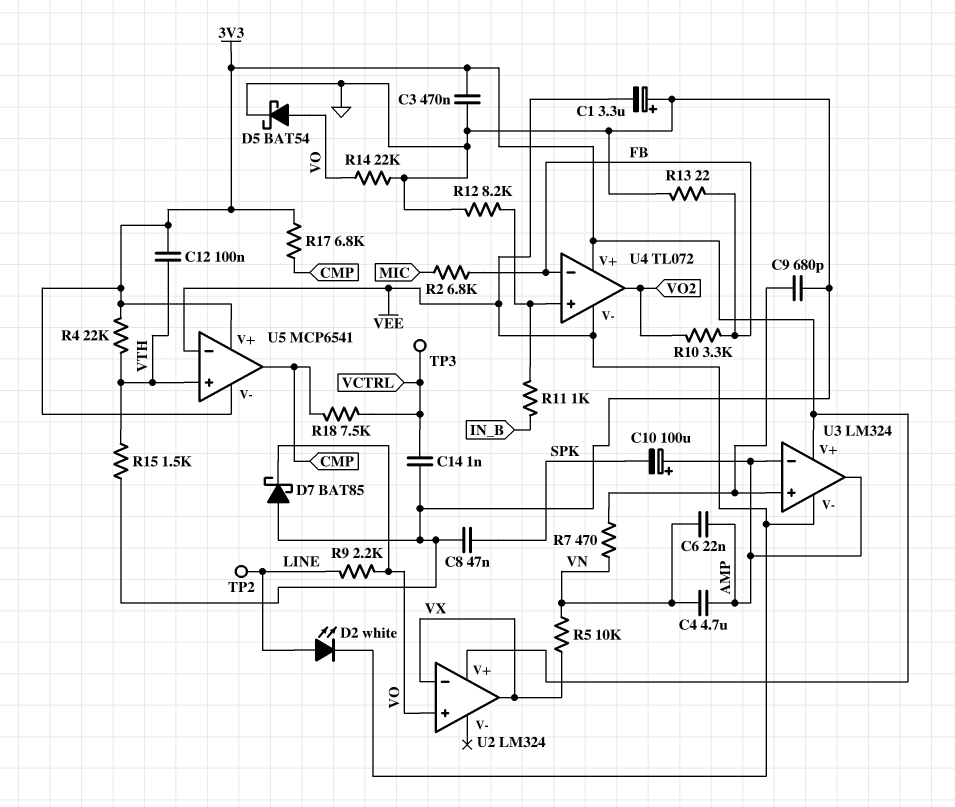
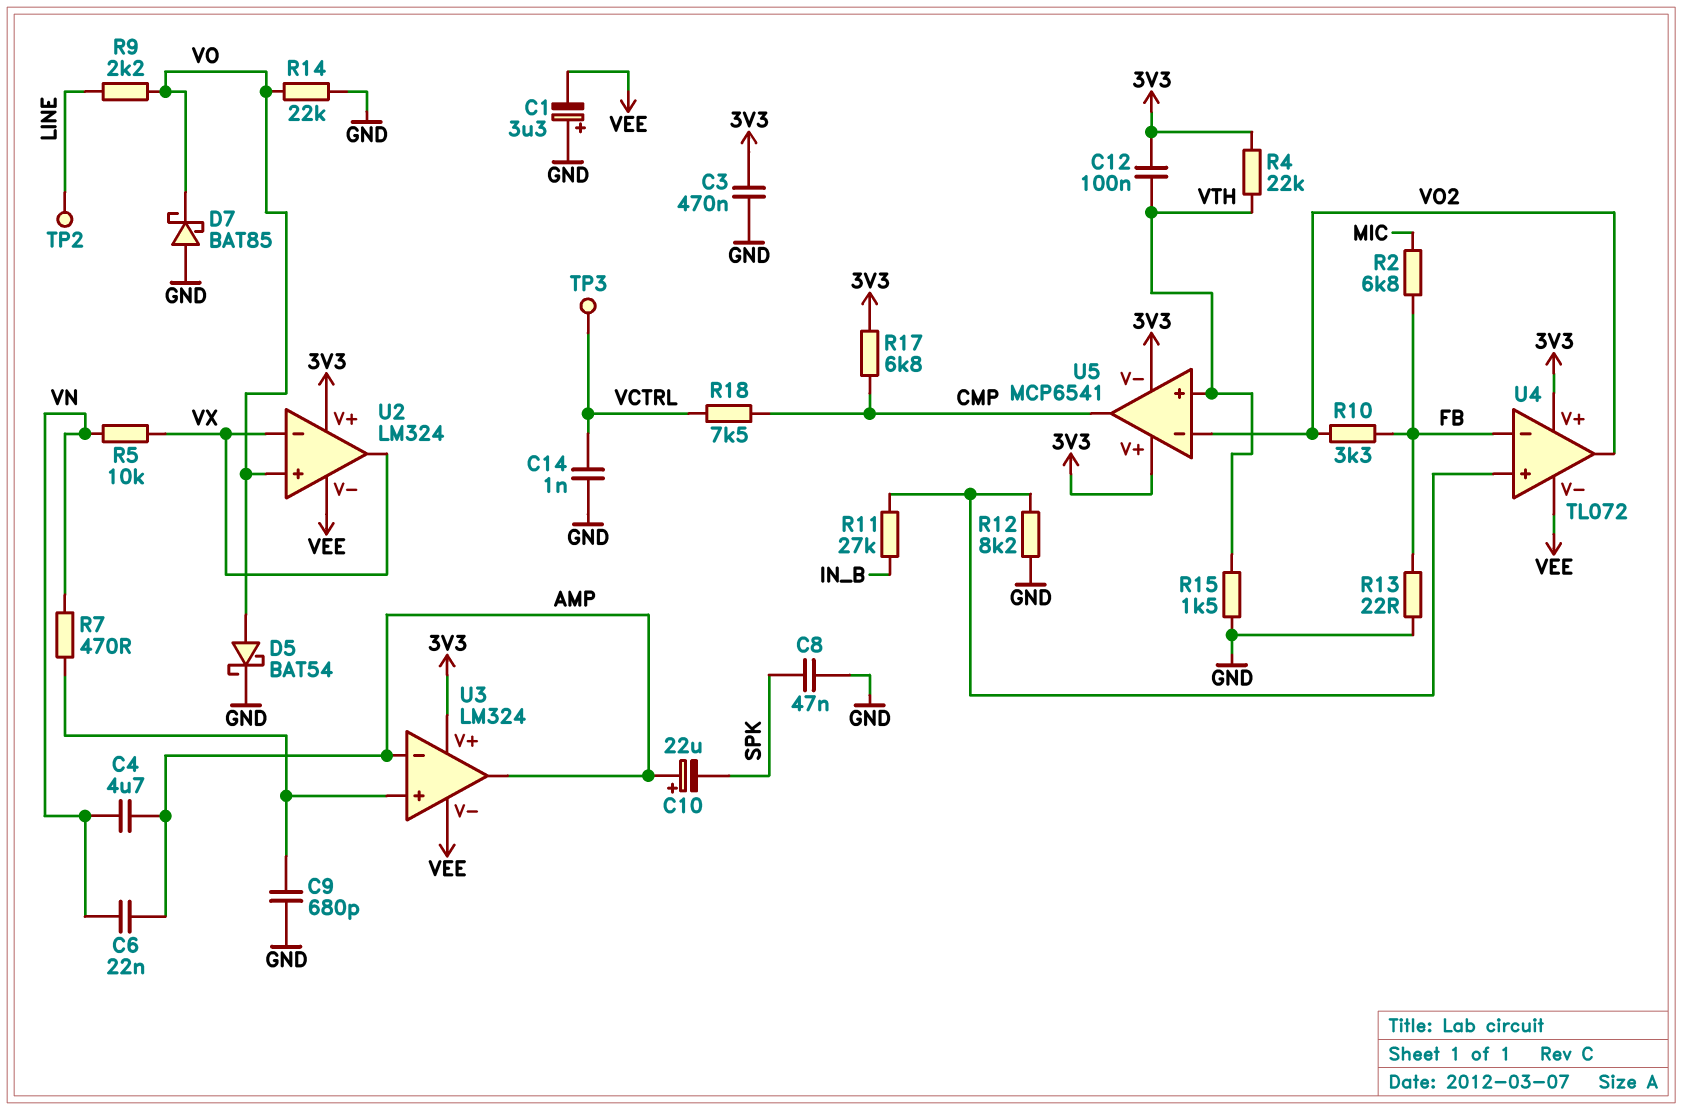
C10: 100uF (plus AMP, minus SPK) -> 22uF (plus AMP, minus SPK)
D2: LED white (A LINE, K VEE) -> none
R11: 1k (IN_B, U4/in+) -> 27k (IN_B, U4/in+)
U2 pin V-: none -> VEE
U5 pin in-: VEE -> VO2

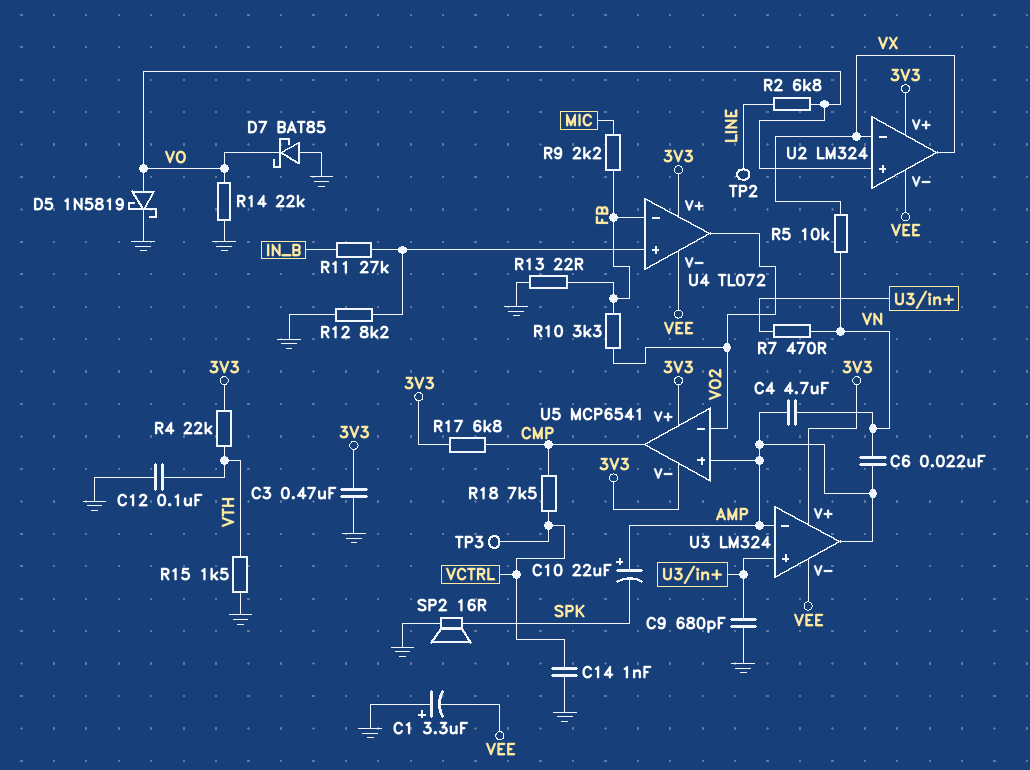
C8: 47nF (GND, SPK) -> none
C12: 100nF (3V3, VTH) -> 100nF (GND, VTH)
D5: schottky BAT54 (A VO, K GND) -> schottky 1N5819 (A VO, K GND)
R2: 6.8k (FB, MIC) -> 6.8k (LINE, VO)
R9: 2.2k (LINE, VO) -> 2.2k (FB, MIC)
SP2: none -> speaker 16R (GND, SPK)
U5 pin in+: VTH -> AMP

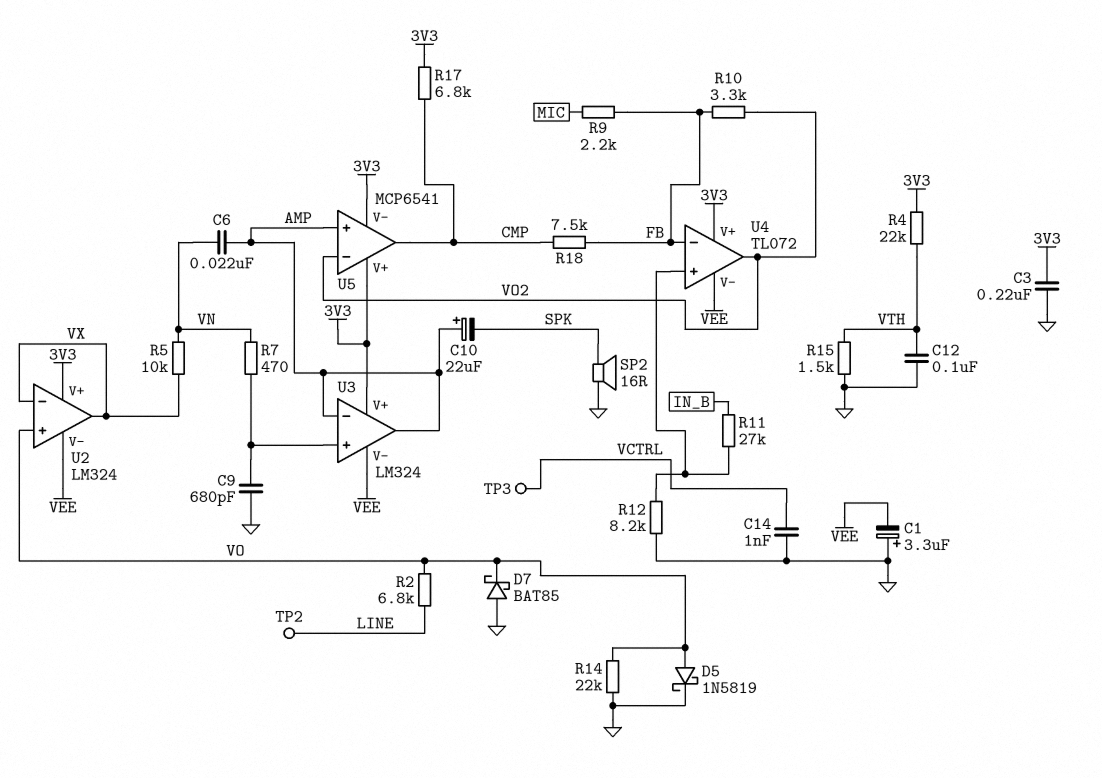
C3: 470nF (3V3, GND) -> 220nF (3V3, GND)
C4: 4.7uF (AMP, VN) -> none
R13: 22 (FB, GND) -> none
R18: 7.5k (CMP, VCTRL) -> 7.5k (CMP, FB)

